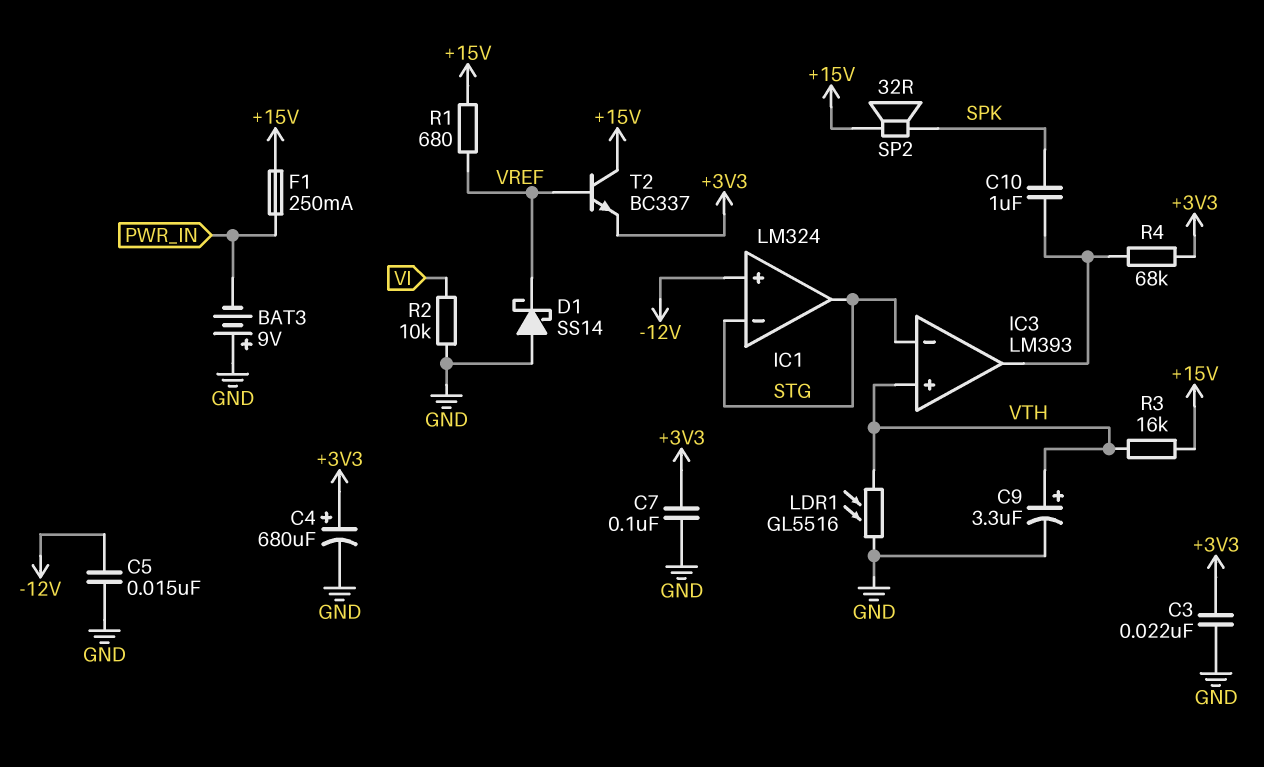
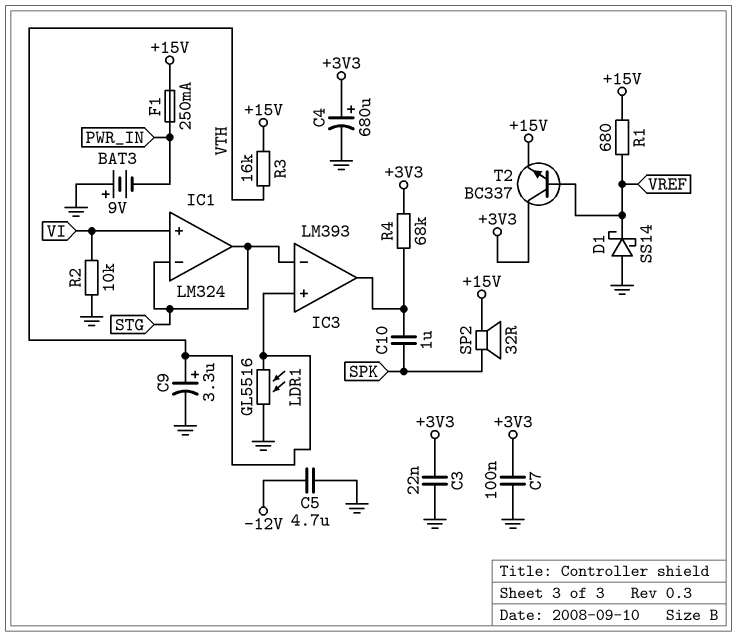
C5: 15nF (-12V, GND) -> 4.7uF (-12V, GND)
IC1 pin in+: -12V -> VI
T2: NPN BC337 (B VREF, C +15V, E +3V3) -> NPN BC337 (B VREF, C +3V3, E +15V)

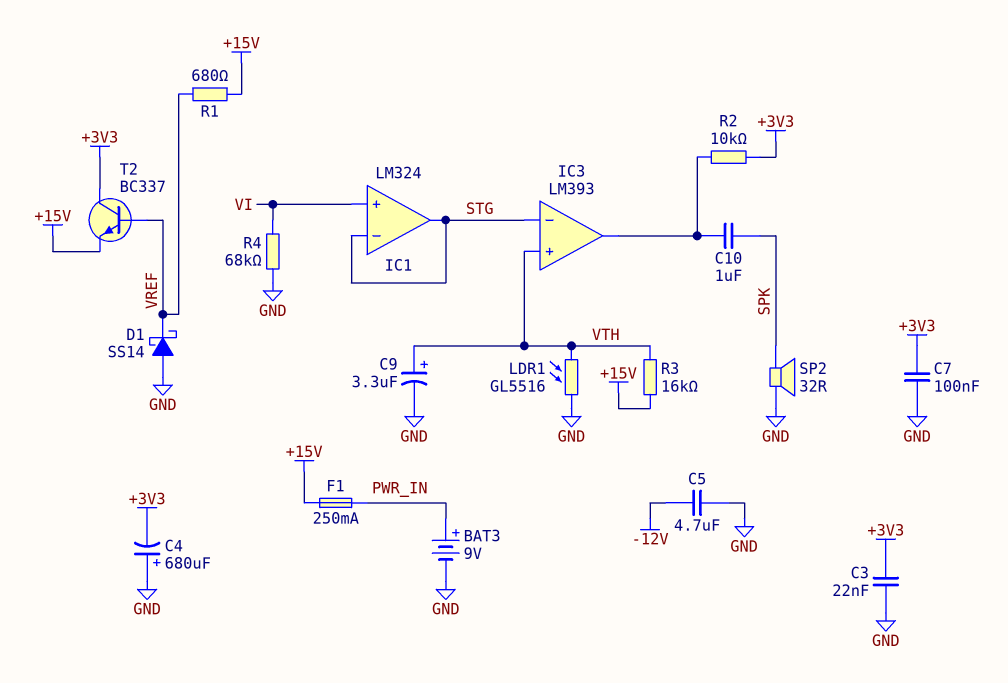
BAT3: 9V (plus GND, minus PWR_IN) -> 9V (plus PWR_IN, minus GND)
C4: 680uF (plus +3V3, minus GND) -> 680uF (plus GND, minus +3V3)
R2: 10k (GND, VI) -> 10k (+3V3, IC3/out)
R4: 68k (+3V3, IC3/out) -> 68k (GND, VI)
SP2: speaker 32R (+15V, SPK) -> speaker 32R (GND, SPK)

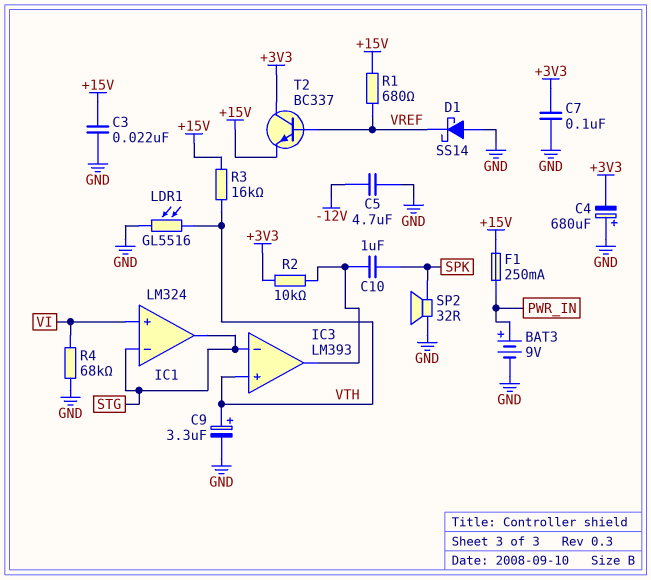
C3: 22nF (+3V3, GND) -> 22nF (+15V, GND)

